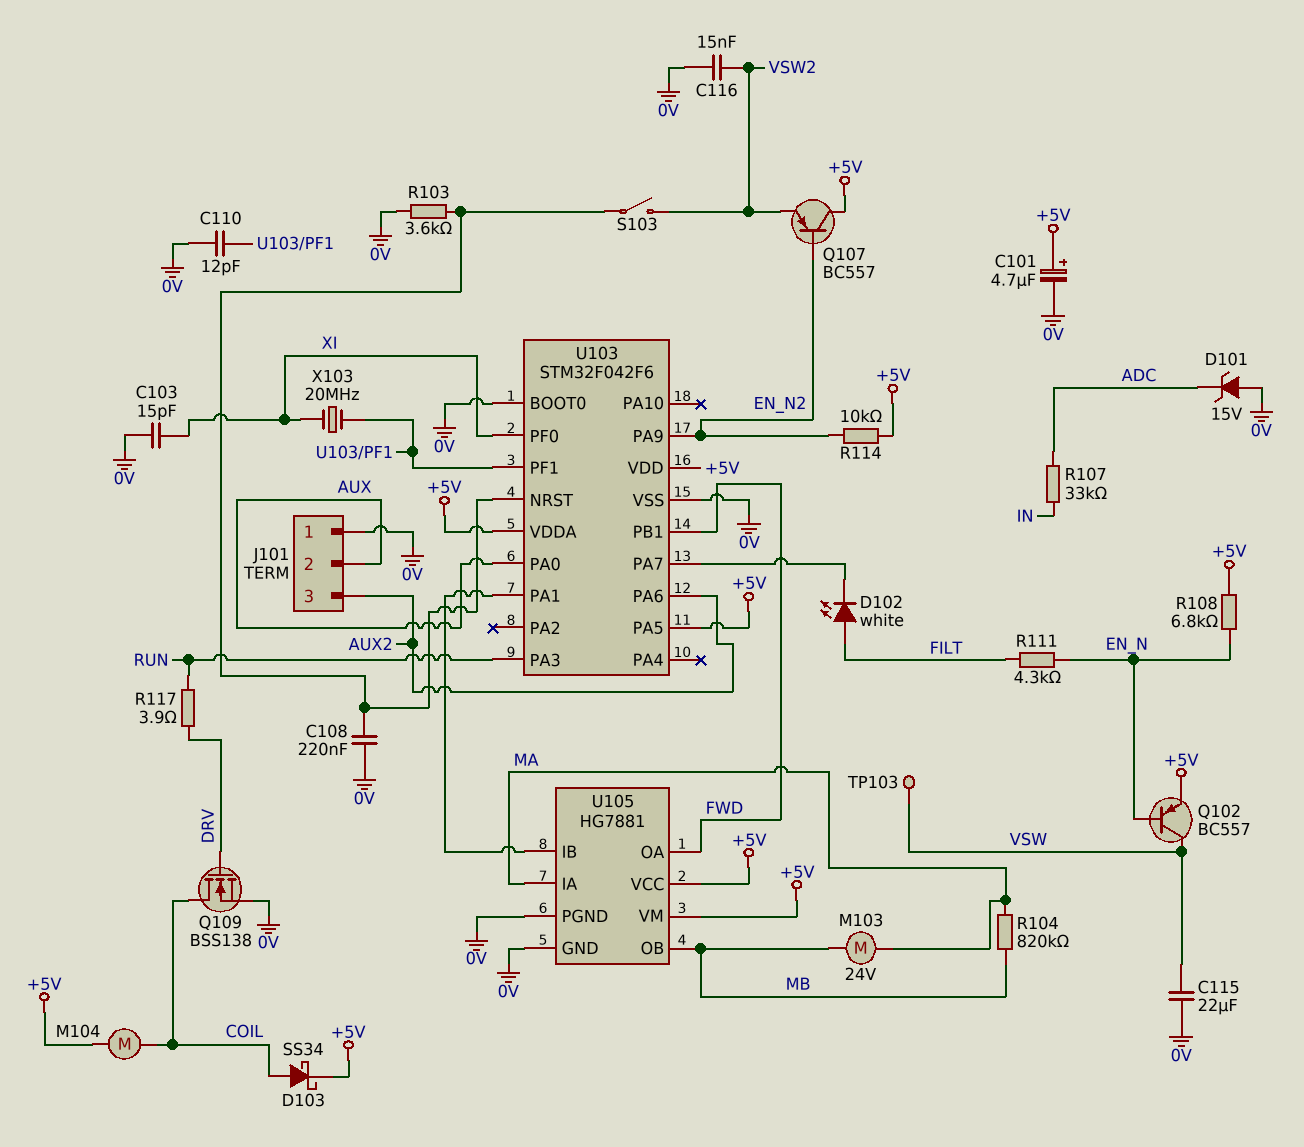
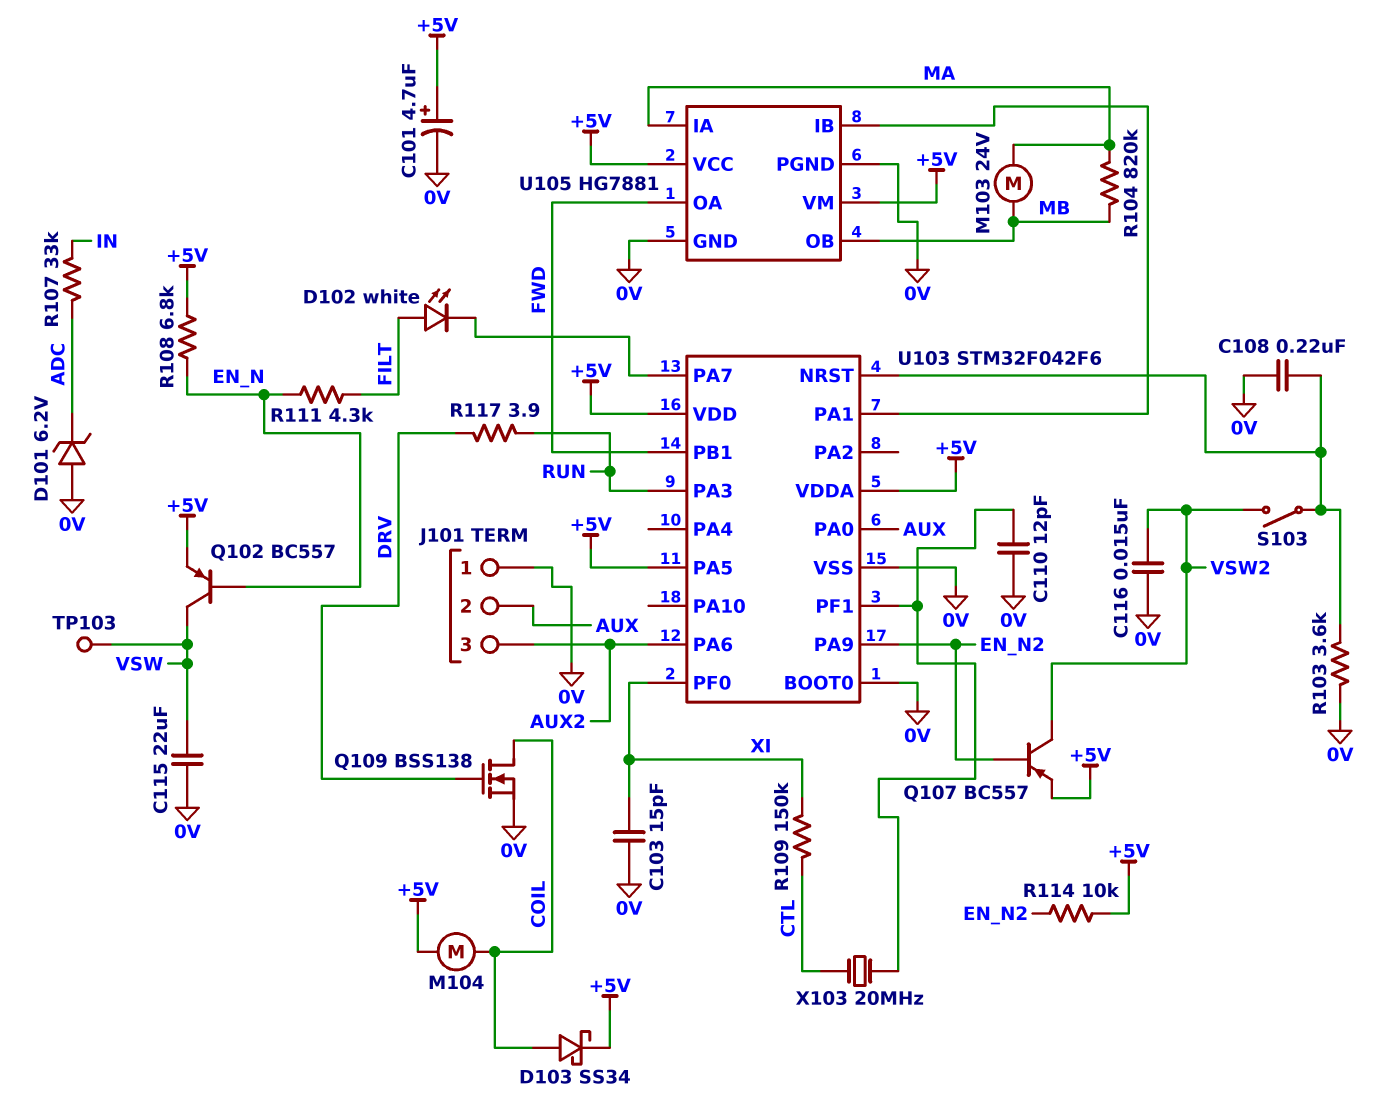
D101: zener 15V (A 0V, K ADC) -> zener 6.2V (A 0V, K ADC)
Q107: PNP BC557 (B EN_N2, C +5V, E VSW2) -> PNP BC557 (B EN_N2, C VSW2, E +5V)
R109: none -> 150k (CTL, XI)
X103: 20MHz (U103/PF1, XI) -> 20MHz (CTL, U103/PF1)

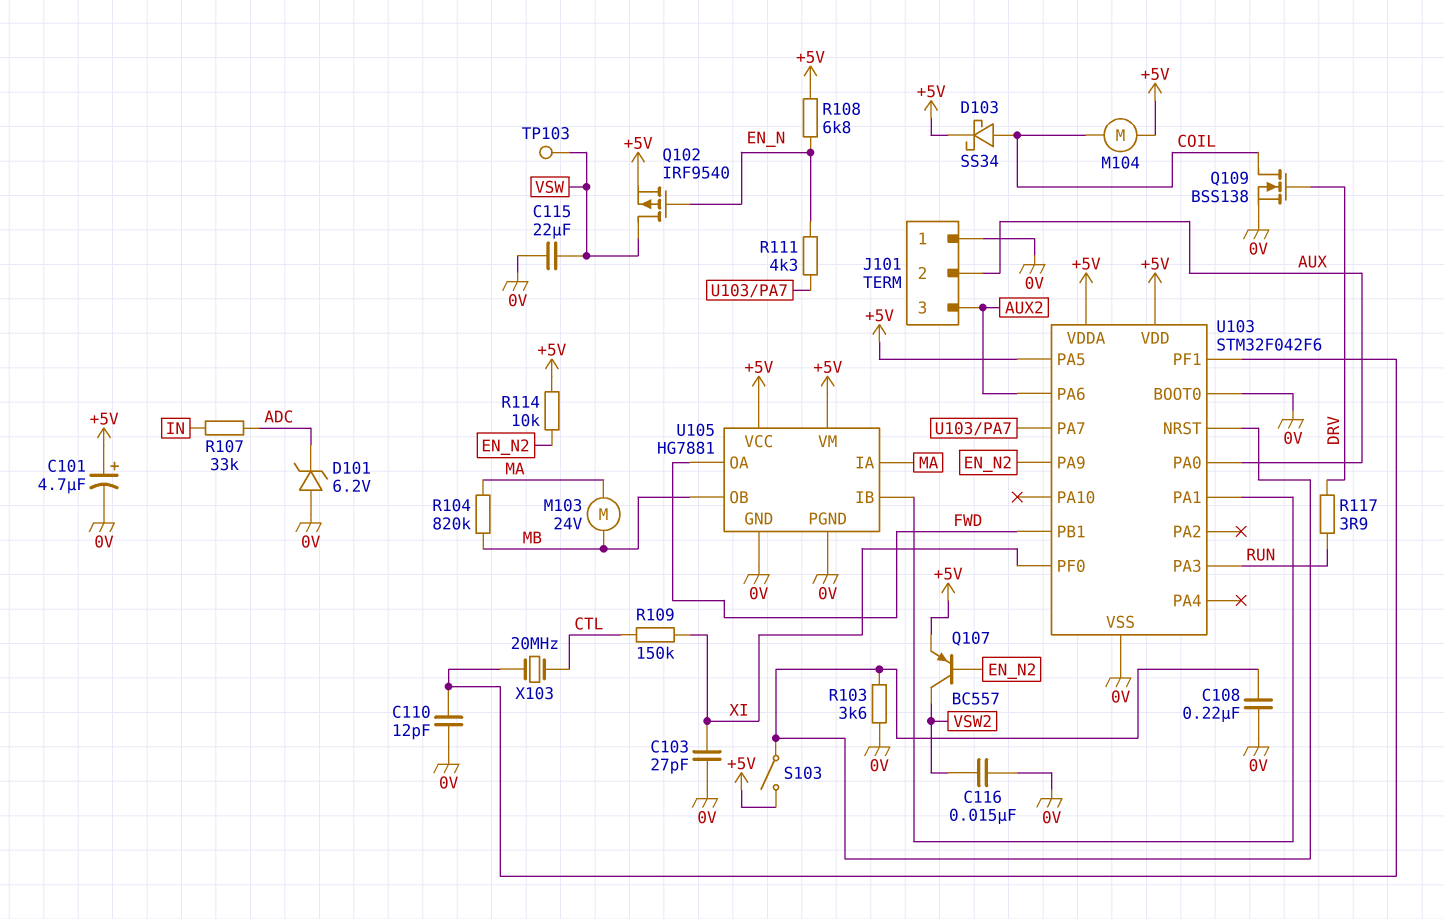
C103: 15pF (0V, XI) -> 27pF (0V, XI)
D102: LED white (A FILT, K U103/PA7) -> none
Q102: PNP BC557 (B EN_N, C VSW, E +5V) -> PMOS IRF9540 (G EN_N, D VSW, S +5V)
R111: 4.3k (EN_N, FILT) -> 4.3k (EN_N, U103/PA7)
S103: switch (U103/NRST, VSW2) -> switch (+5V, U103/NRST)

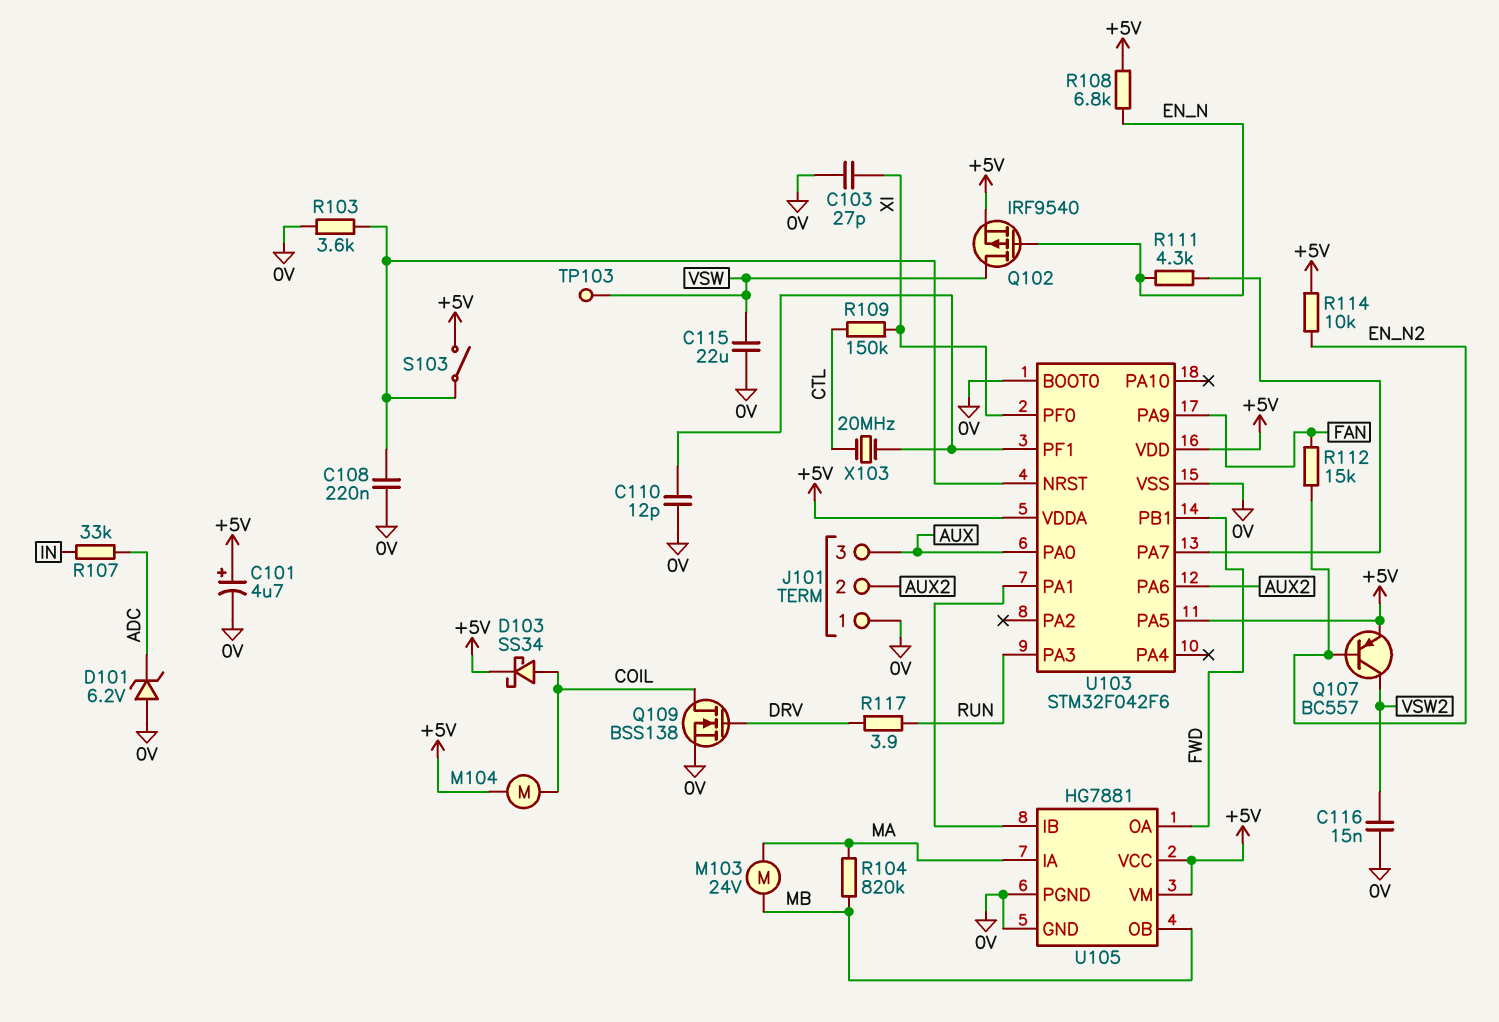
J101 pin 2: AUX -> AUX2
J101 pin 3: AUX2 -> AUX
R112: none -> 15k (EN_N2, FAN)
U103 pin PA9: EN_N2 -> FAN

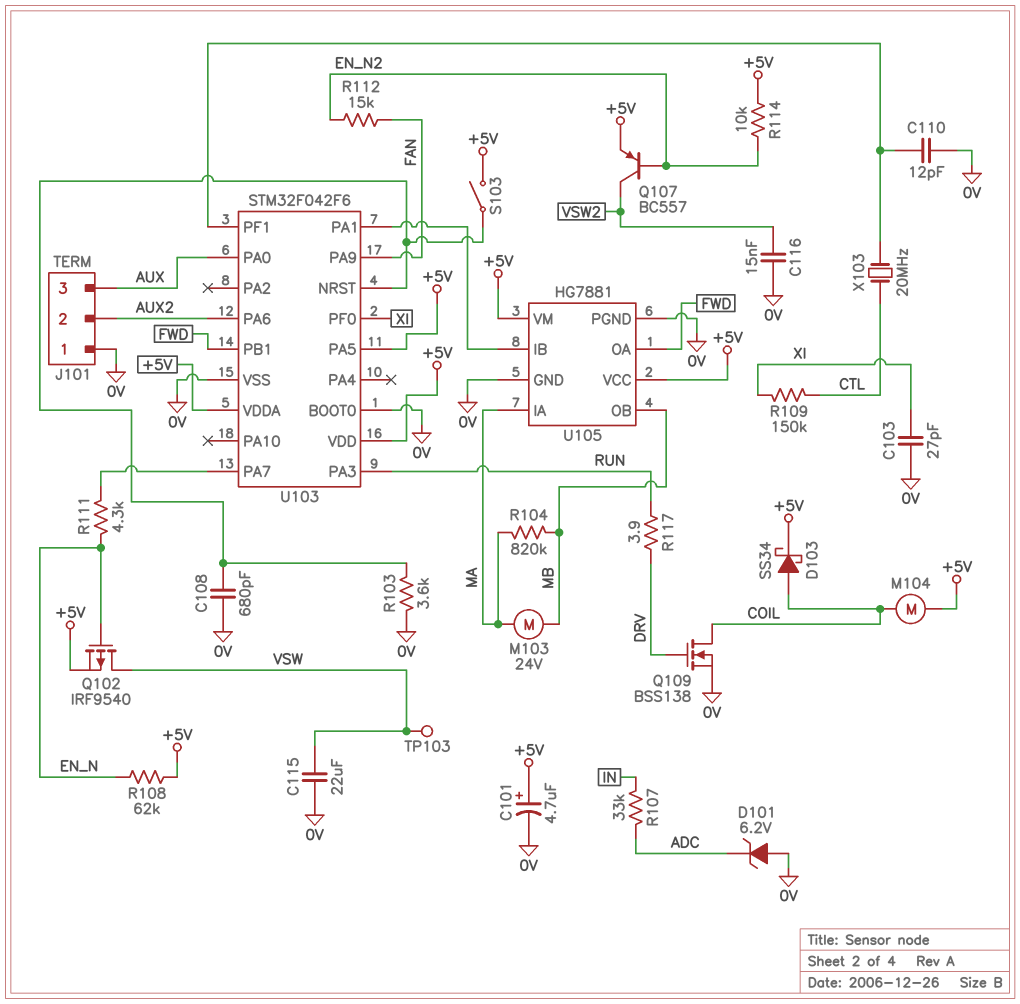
C108: 220nF (0V, U103/NRST) -> 680pF (0V, U103/NRST)
R108: 6.8k (+5V, EN_N) -> 62k (+5V, EN_N)

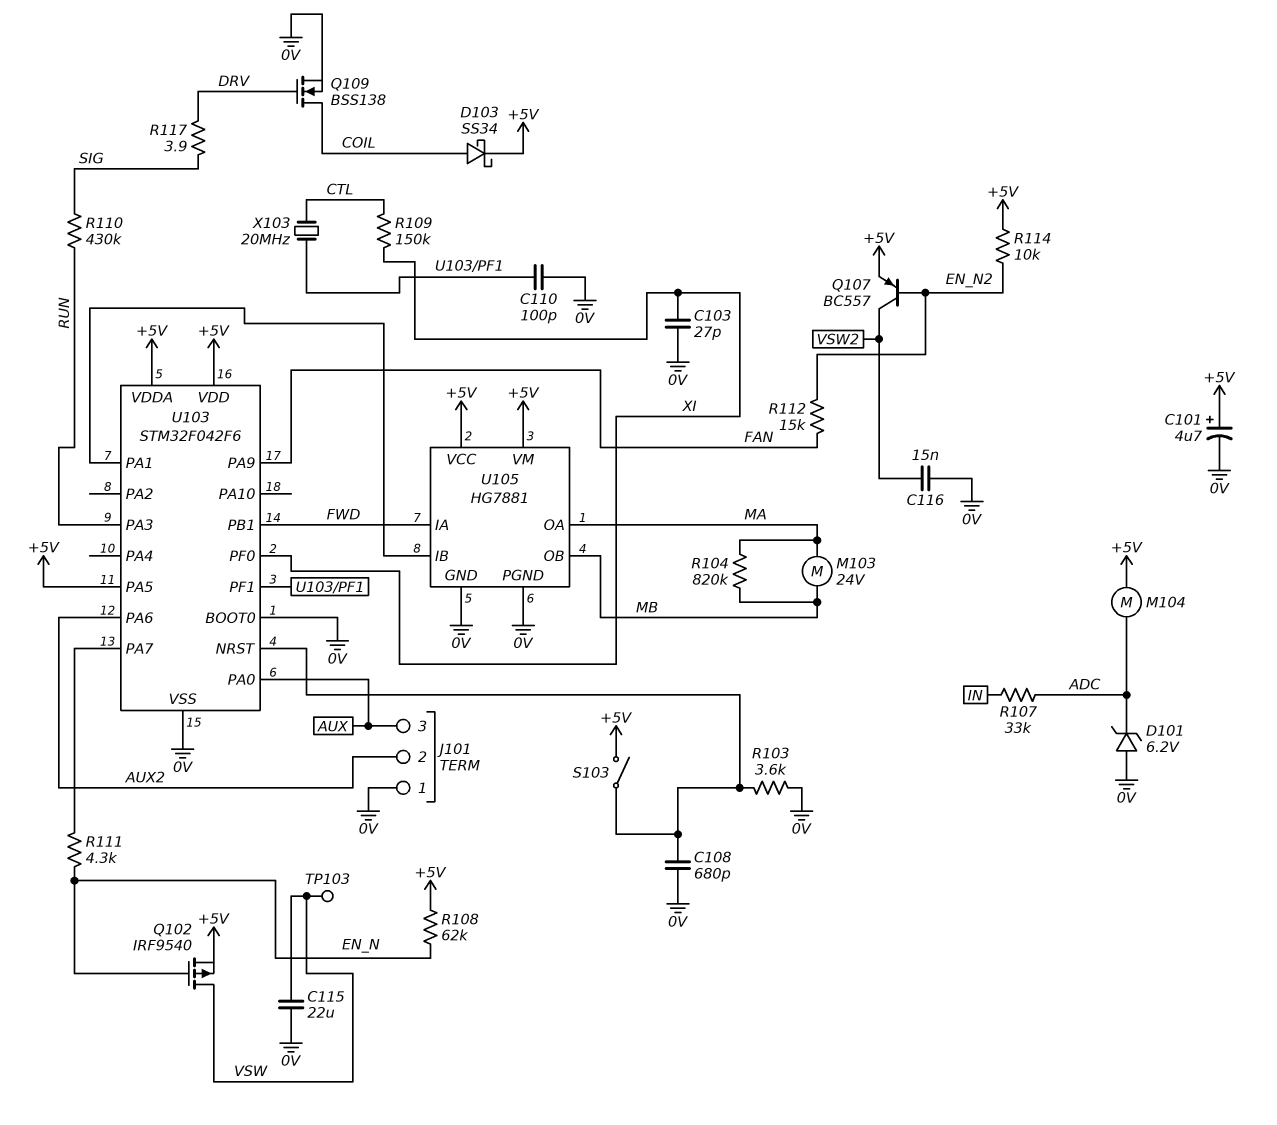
C110: 12pF (0V, U103/PF1) -> 100pF (0V, U103/PF1)
M104: motor (+5V, COIL) -> motor (+5V, ADC)
R110: none -> 430k (RUN, SIG)
R117: 3.9 (DRV, RUN) -> 3.9 (DRV, SIG)
U105 pin IA: MA -> FWD
U105 pin OA: FWD -> MA

